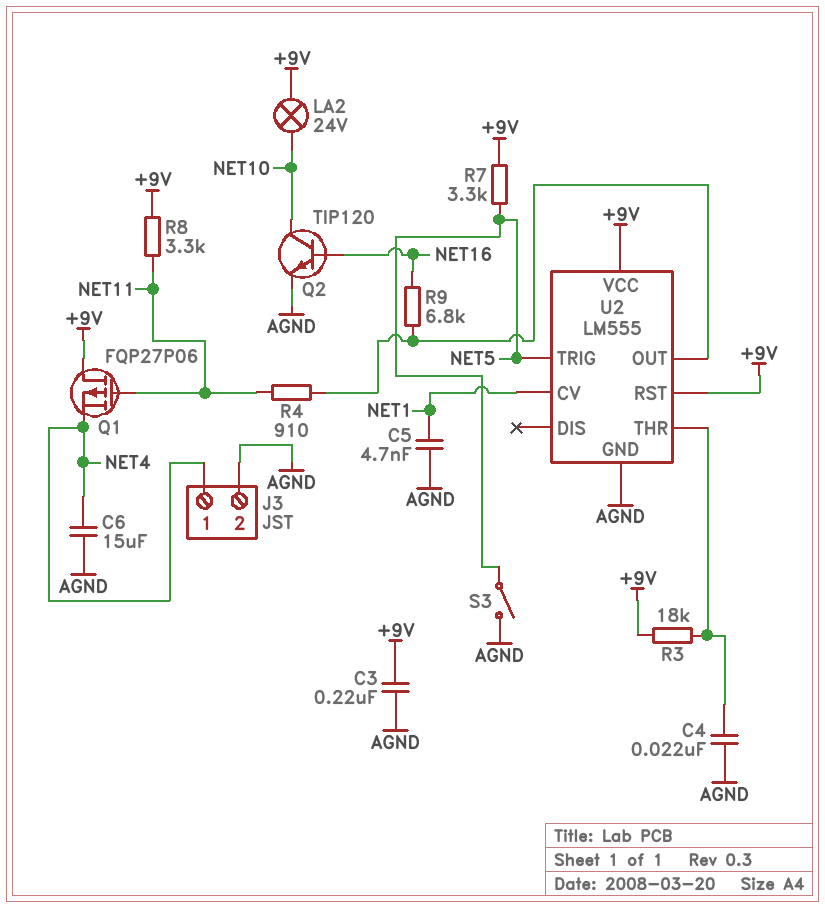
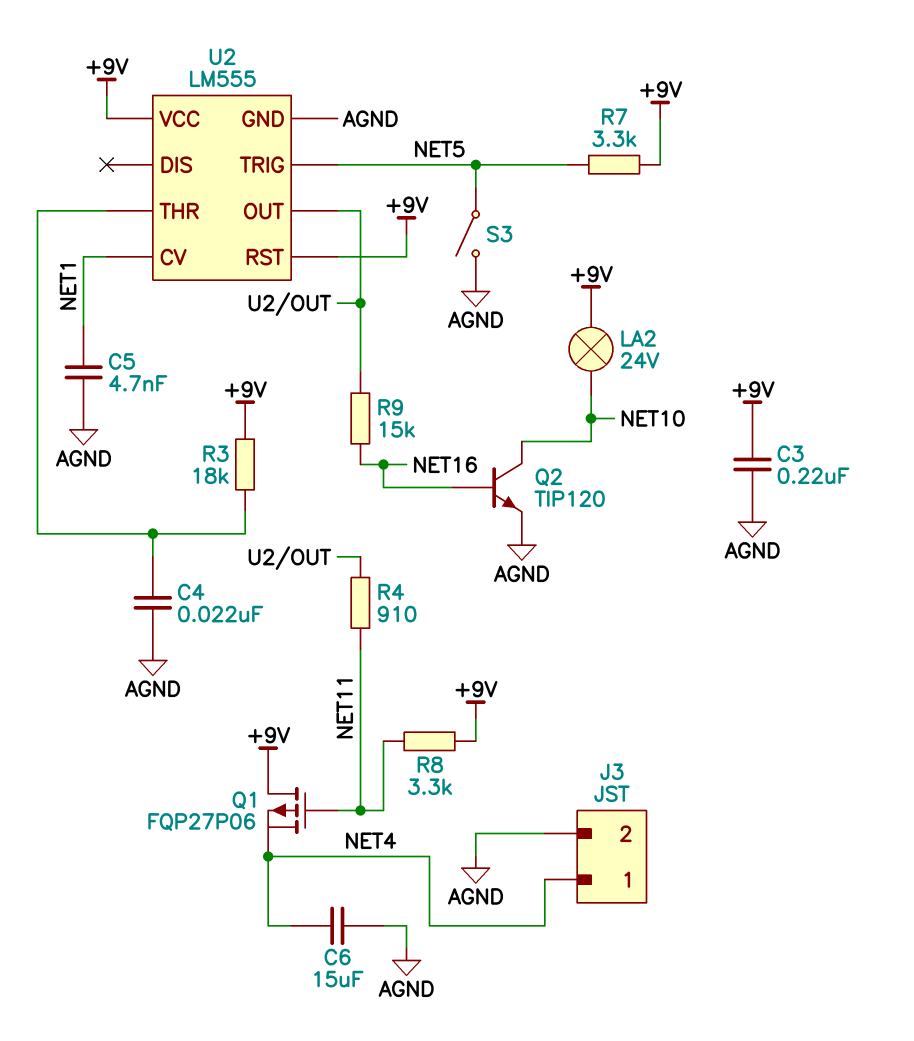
R9: 6.8k (NET16, U2/OUT) -> 15k (NET16, U2/OUT)

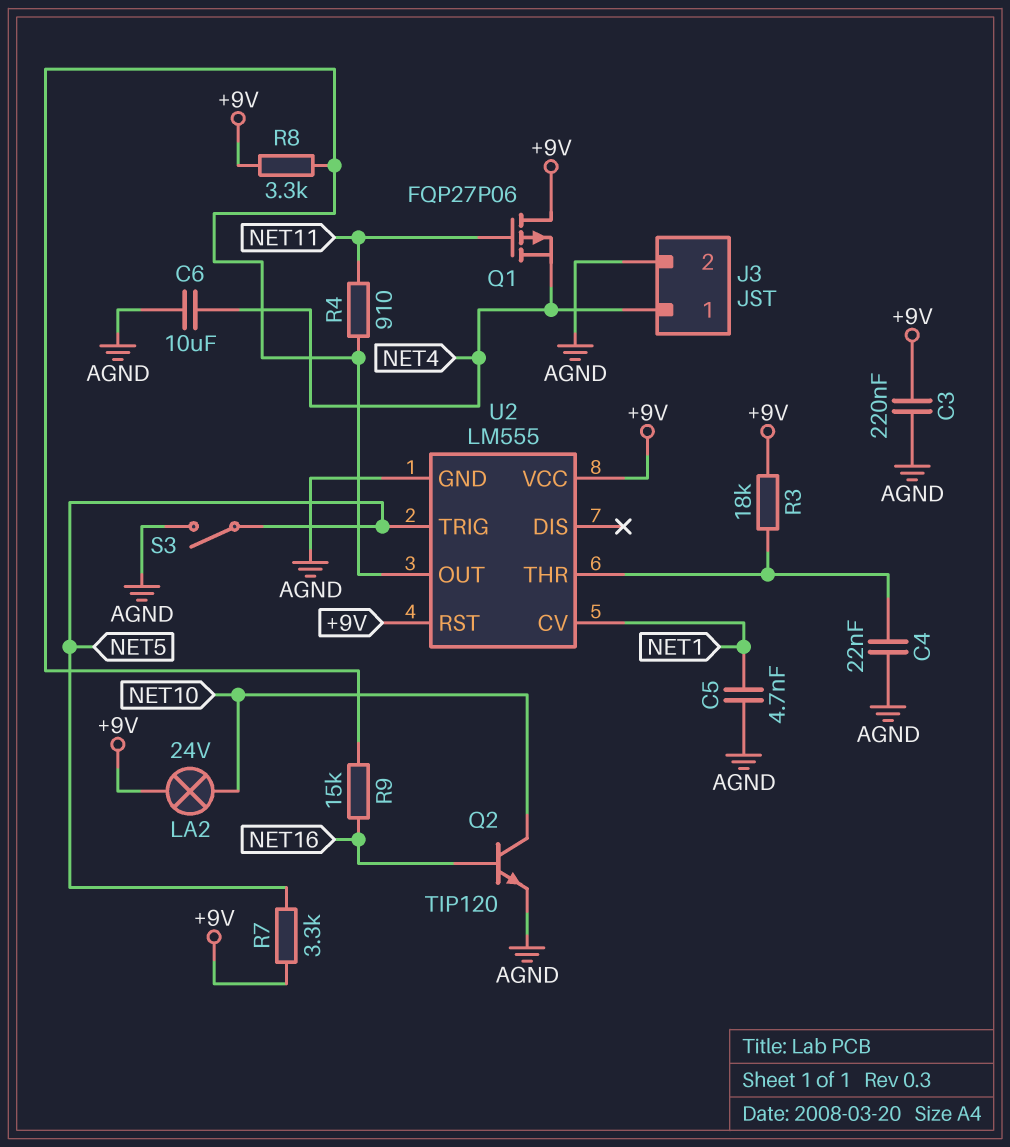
C6: 15uF (AGND, NET4) -> 10uF (AGND, NET4)
R8: 3.3k (+9V, NET11) -> 3.3k (+9V, U2/OUT)

